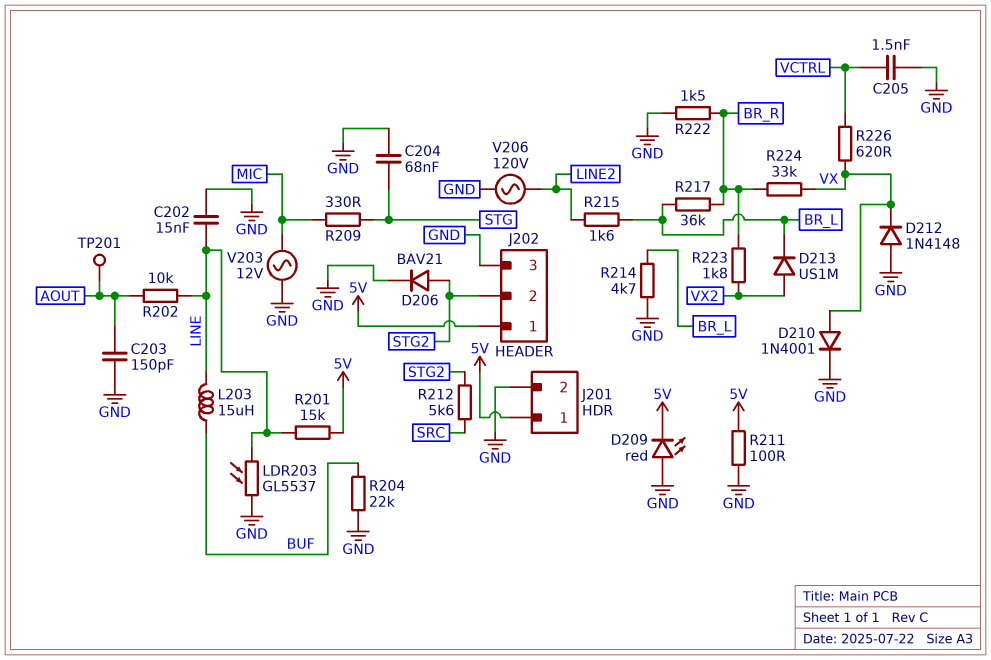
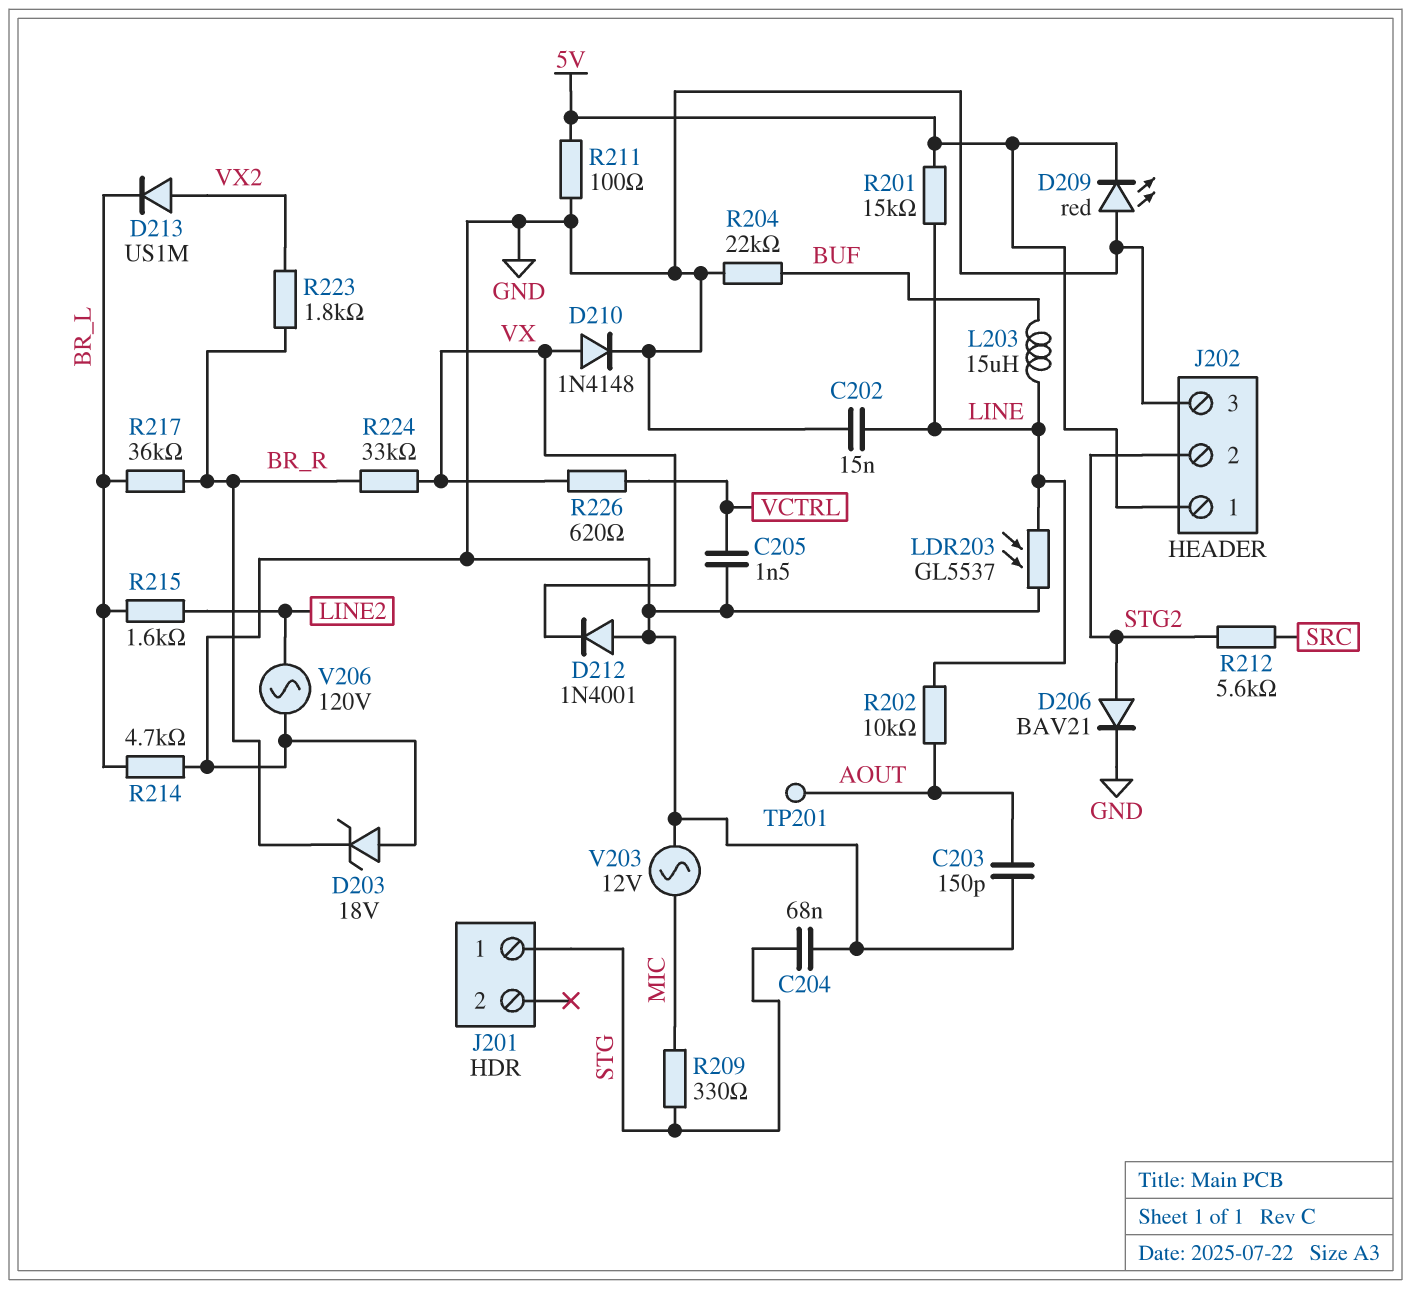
D203: none -> zener 18V (A GND, K BR_R)
D210: diode 1N4001 (A VX, K GND) -> diode 1N4148 (A VX, K GND)
D212: diode 1N4148 (A GND, K VX) -> diode 1N4001 (A GND, K VX)
J201 pin 1: 5V -> STG
J201 pin 2: GND -> none
R222: 1.5k (BR_R, GND) -> none

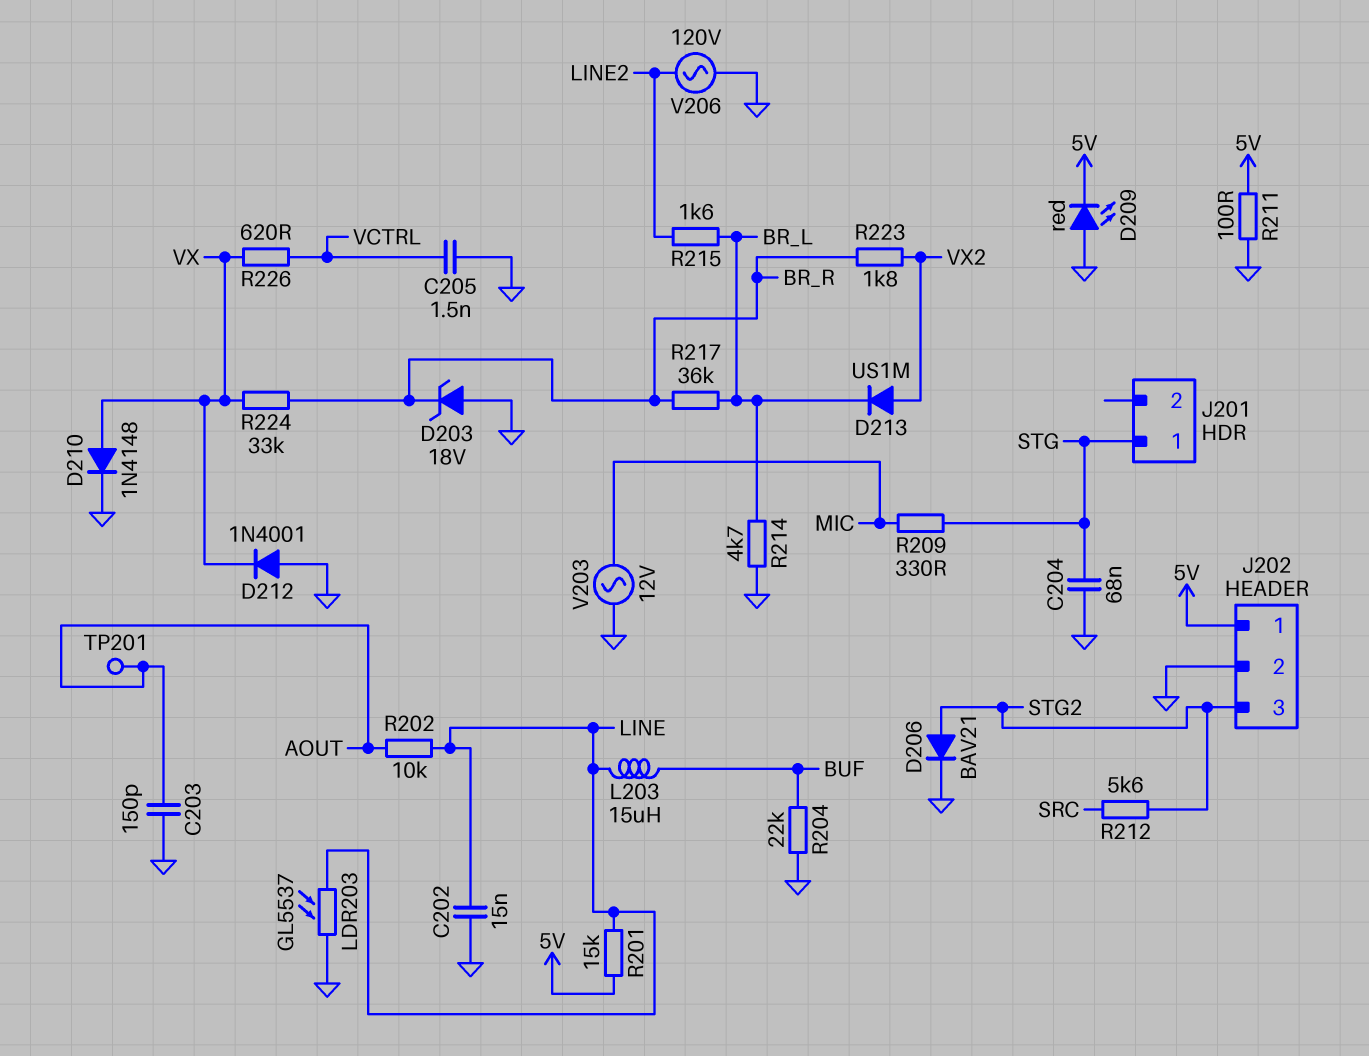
J202 pin 2: STG2 -> GND
J202 pin 3: GND -> STG2

